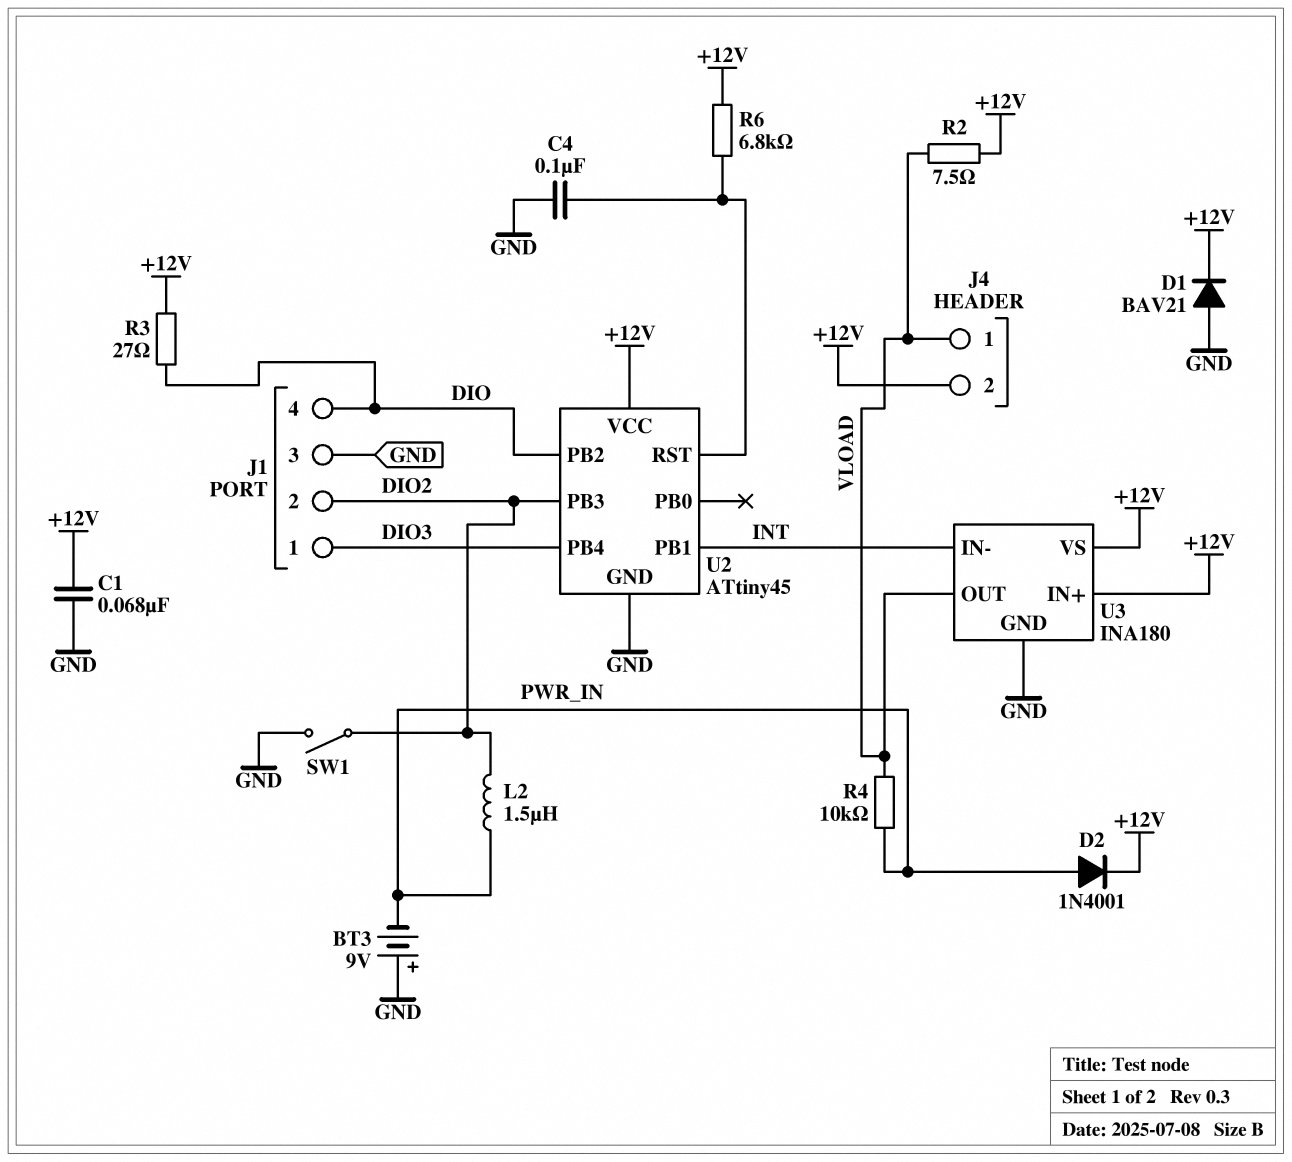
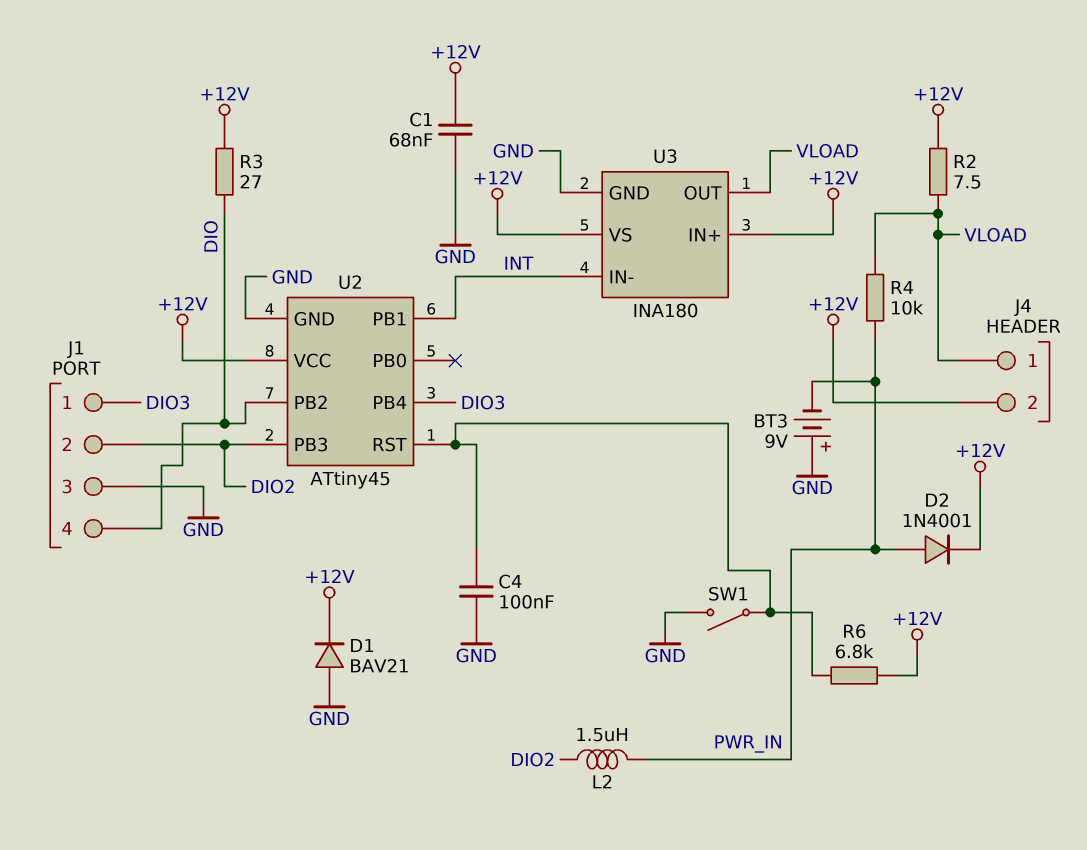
SW1: switch (DIO2, GND) -> switch (GND, U2/RST)

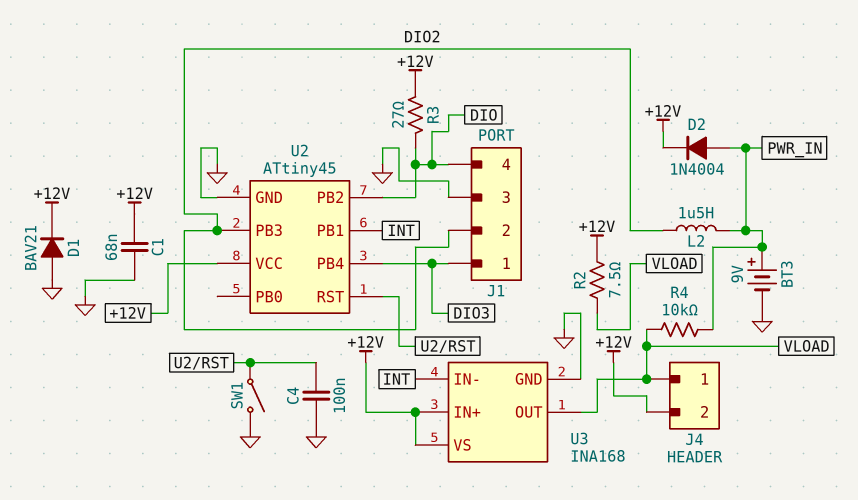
BT3: 9V (plus GND, minus PWR_IN) -> 9V (plus PWR_IN, minus GND)
D2: diode 1N4001 (A PWR_IN, K +12V) -> diode 1N4004 (A PWR_IN, K +12V)
R6: 6.8k (+12V, U2/RST) -> none
U3: INA180 -> INA168

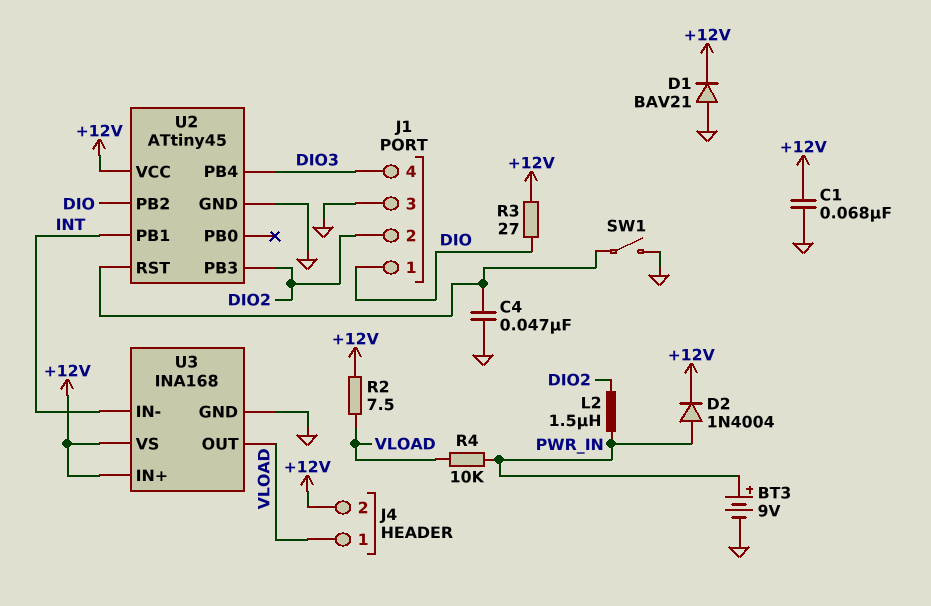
C4: 100nF (GND, U2/RST) -> 47nF (GND, U2/RST)
J1 pin 1: DIO3 -> DIO
J1 pin 4: DIO -> DIO3

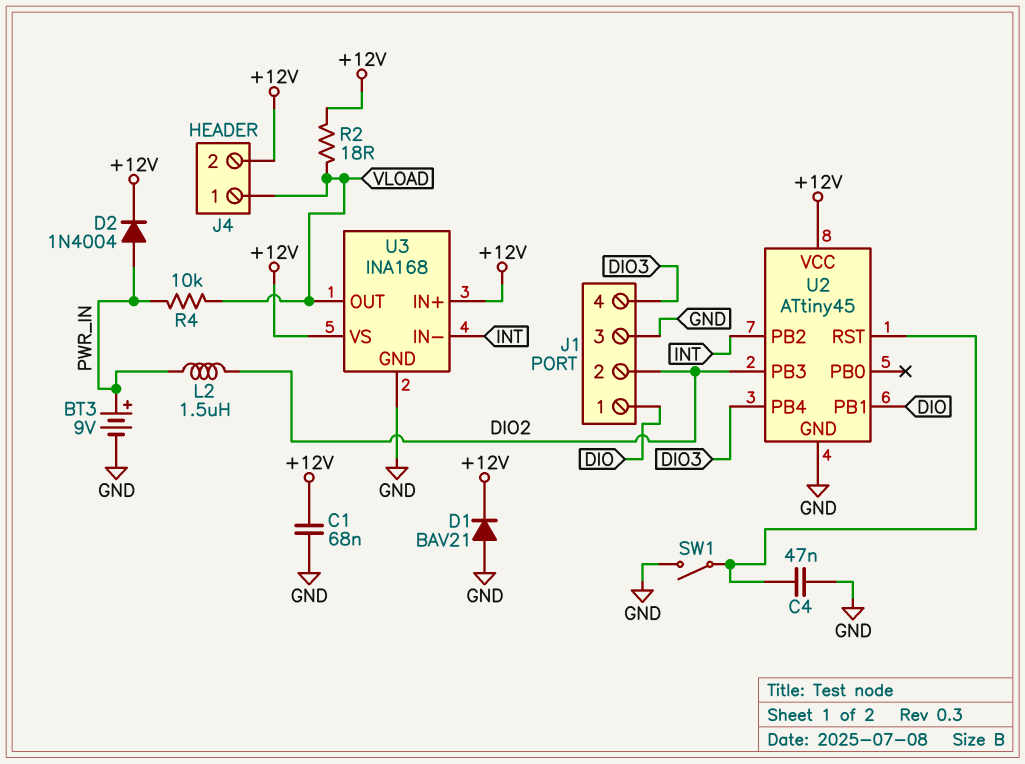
R2: 7.5 (+12V, VLOAD) -> 18 (+12V, VLOAD)
R3: 27 (+12V, DIO) -> none
U2 pin PB1: INT -> DIO
U2 pin PB2: DIO -> INT

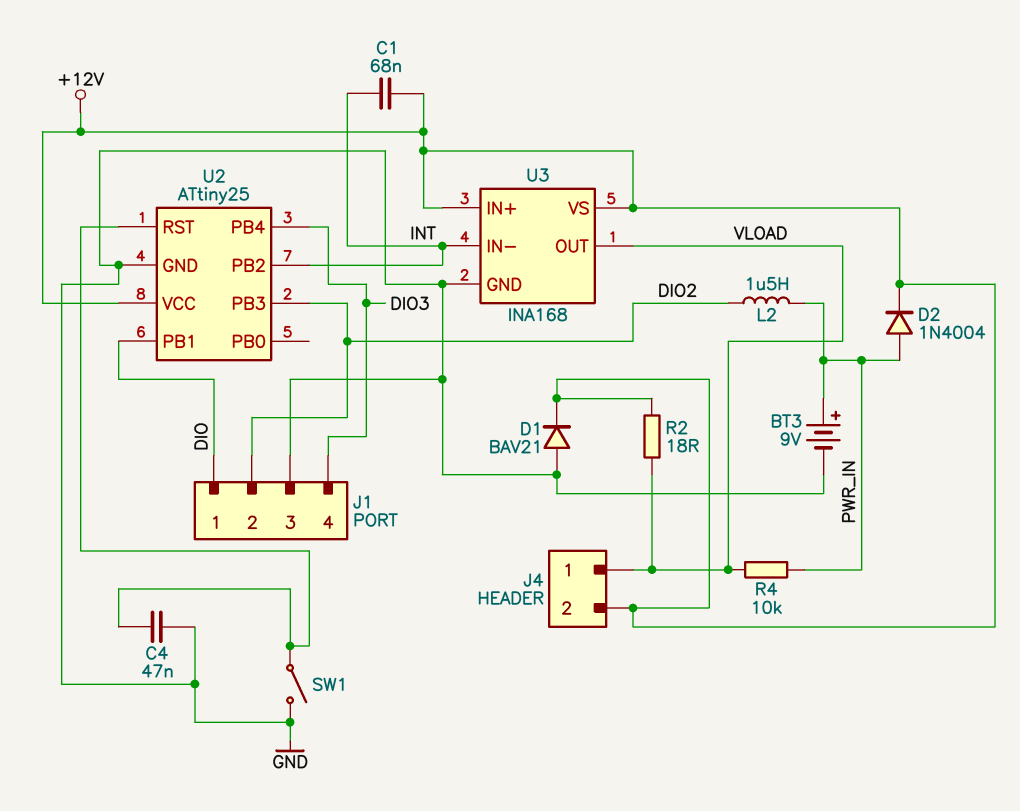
C1: 68nF (+12V, GND) -> 68nF (+12V, INT)
U2: ATtiny45 -> ATtiny25

